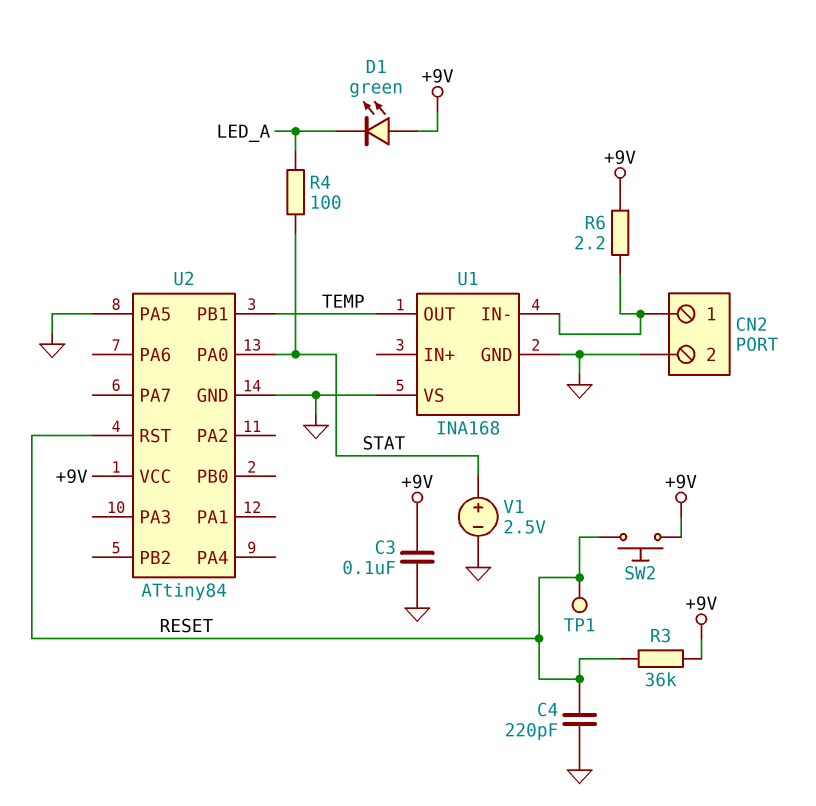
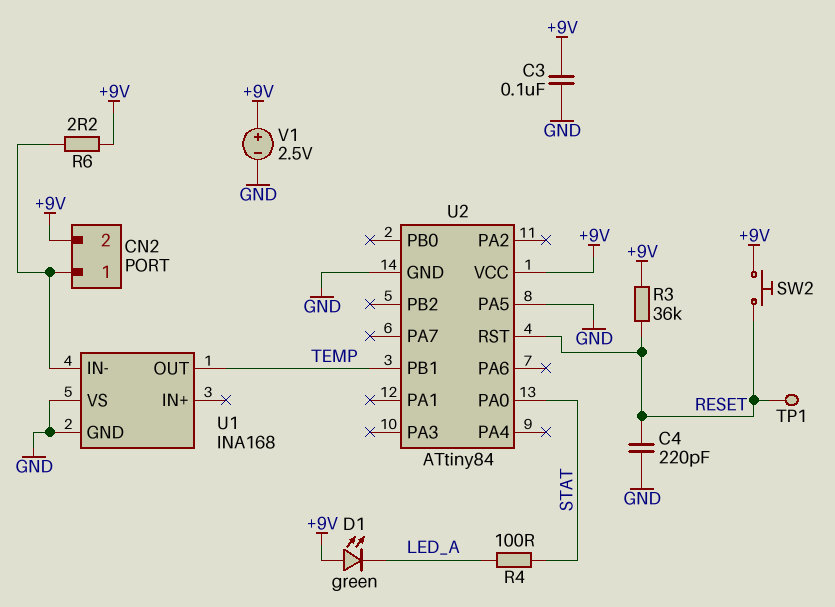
CN2 pin 2: GND -> +9V
V1: 2.5V (plus STAT, minus GND) -> 2.5V (plus +9V, minus GND)

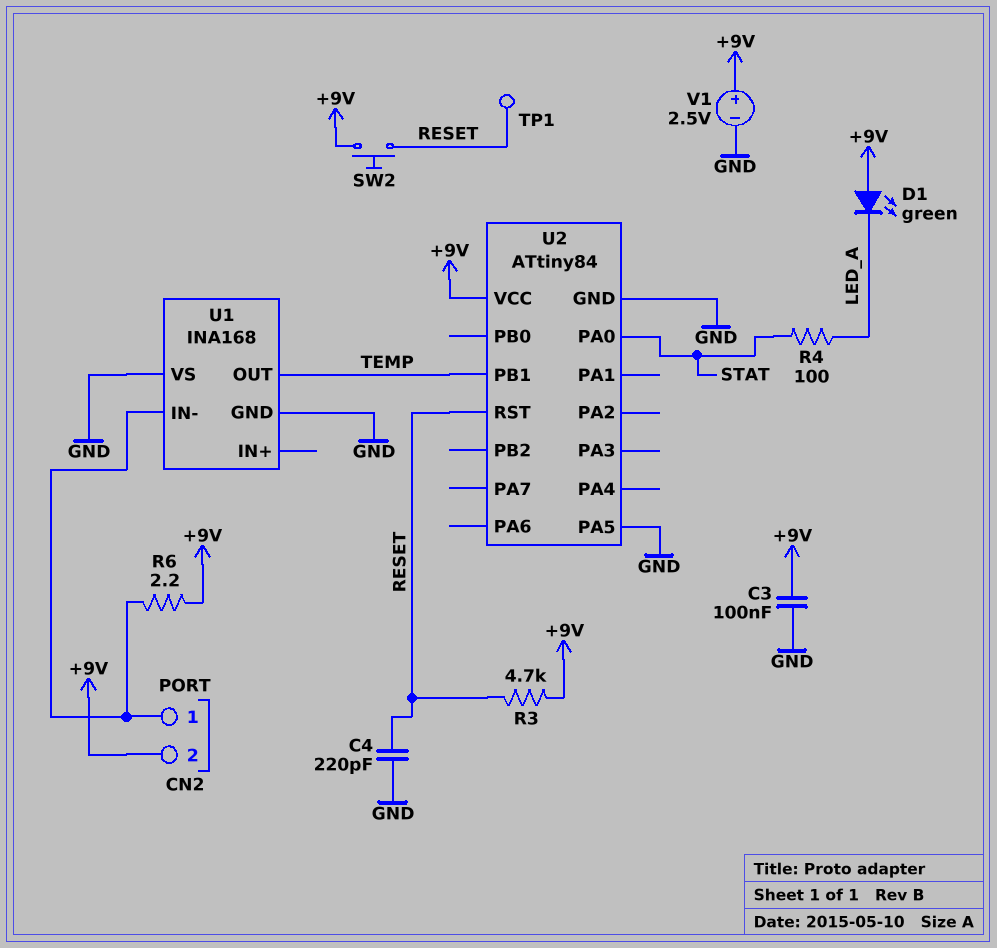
R3: 36k (+9V, RESET) -> 4.7k (+9V, RESET)

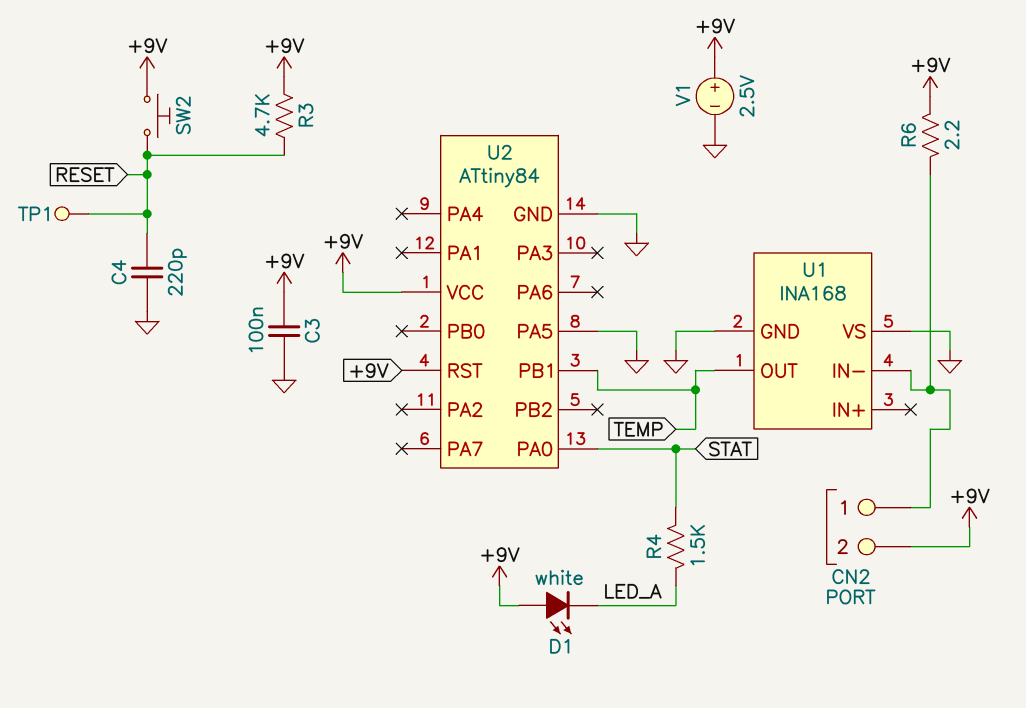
D1: LED green (A +9V, K LED_A) -> LED white (A +9V, K LED_A)
R4: 100 (LED_A, STAT) -> 1.5k (LED_A, STAT)
U2 pin RST: RESET -> +9V

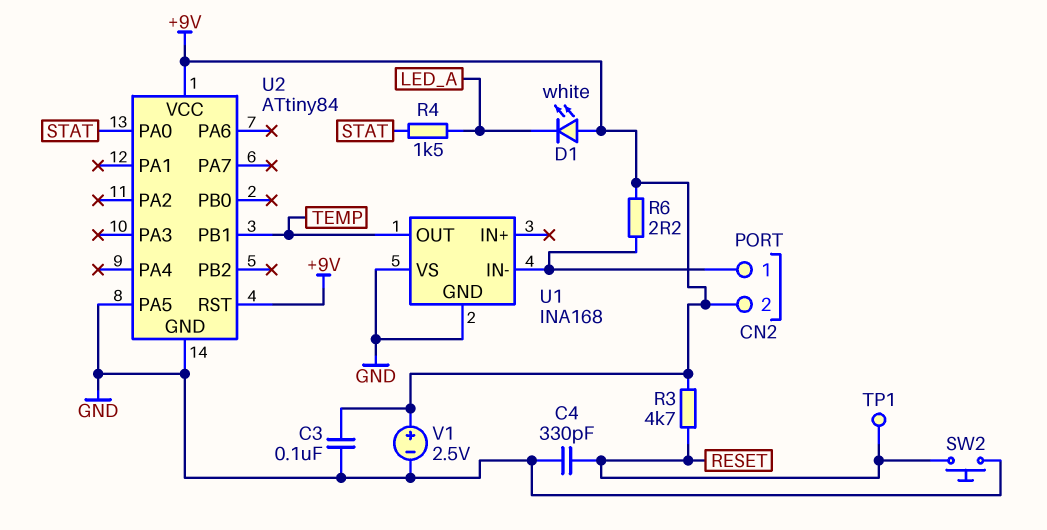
C4: 220pF (GND, RESET) -> 330pF (GND, RESET)
SW2: button (+9V, RESET) -> button (GND, RESET)

